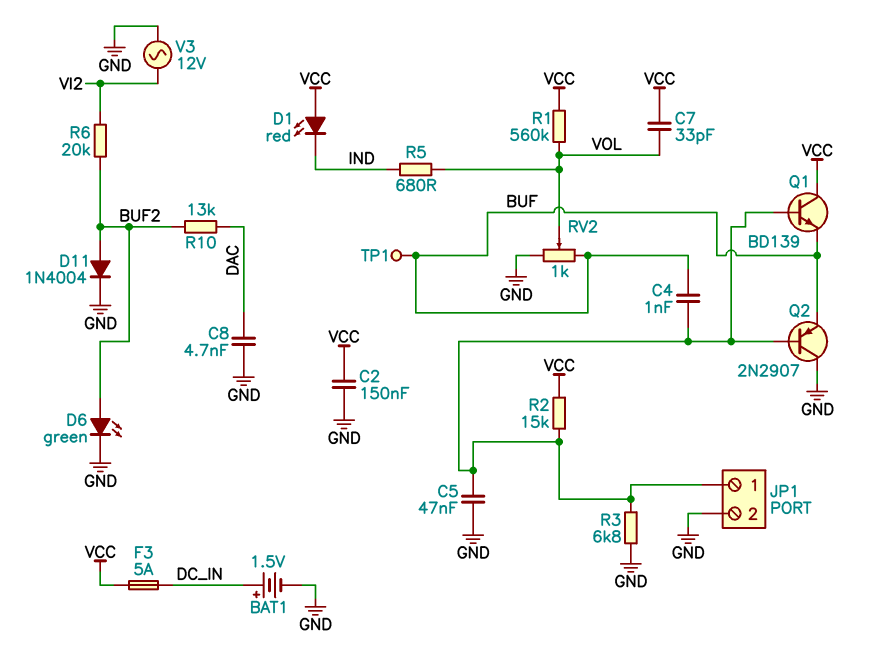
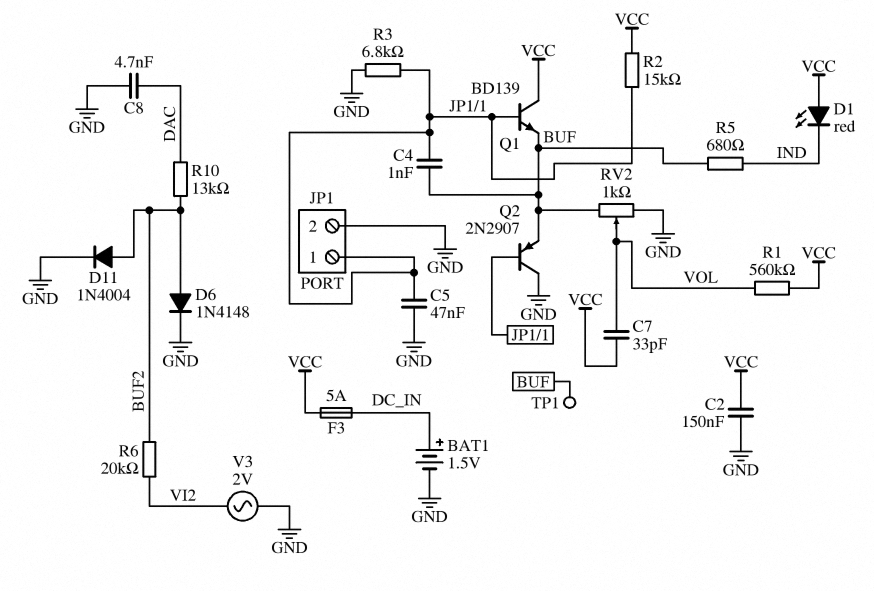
D6: LED green (A BUF2, K GND) -> diode 1N4148 (A BUF2, K GND)
R5: 680 (IND, VOL) -> 680 (BUF, IND)
V3: AC 12V (GND, VI2) -> AC 2V (GND, VI2)

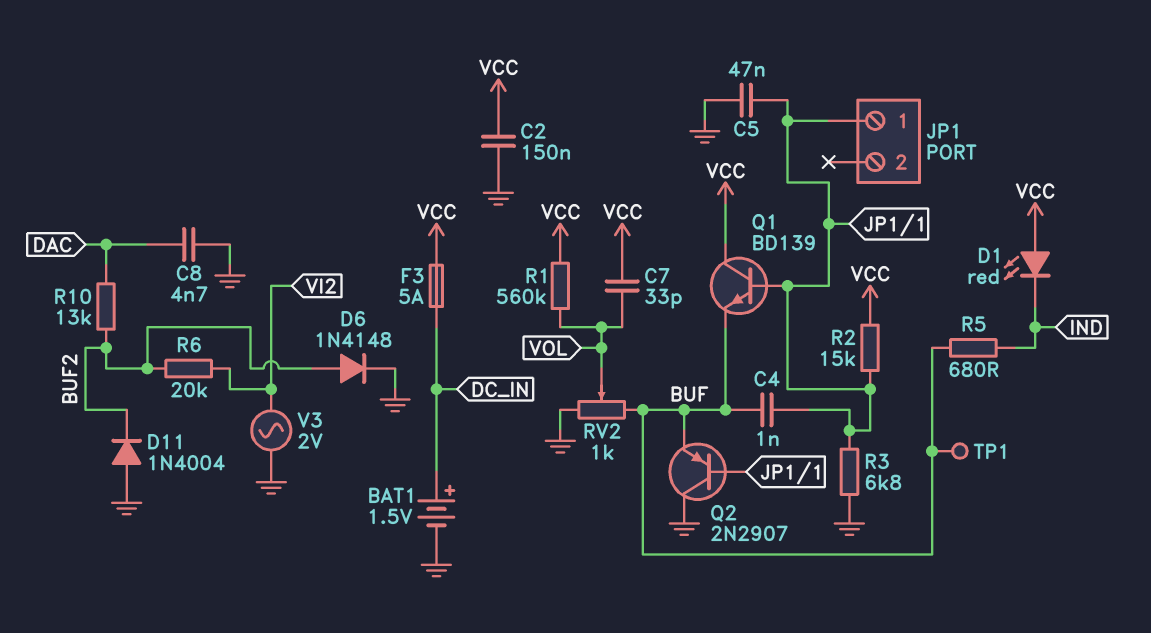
D11: diode 1N4004 (A BUF2, K GND) -> diode 1N4004 (A GND, K BUF2)
JP1 pin 2: GND -> none

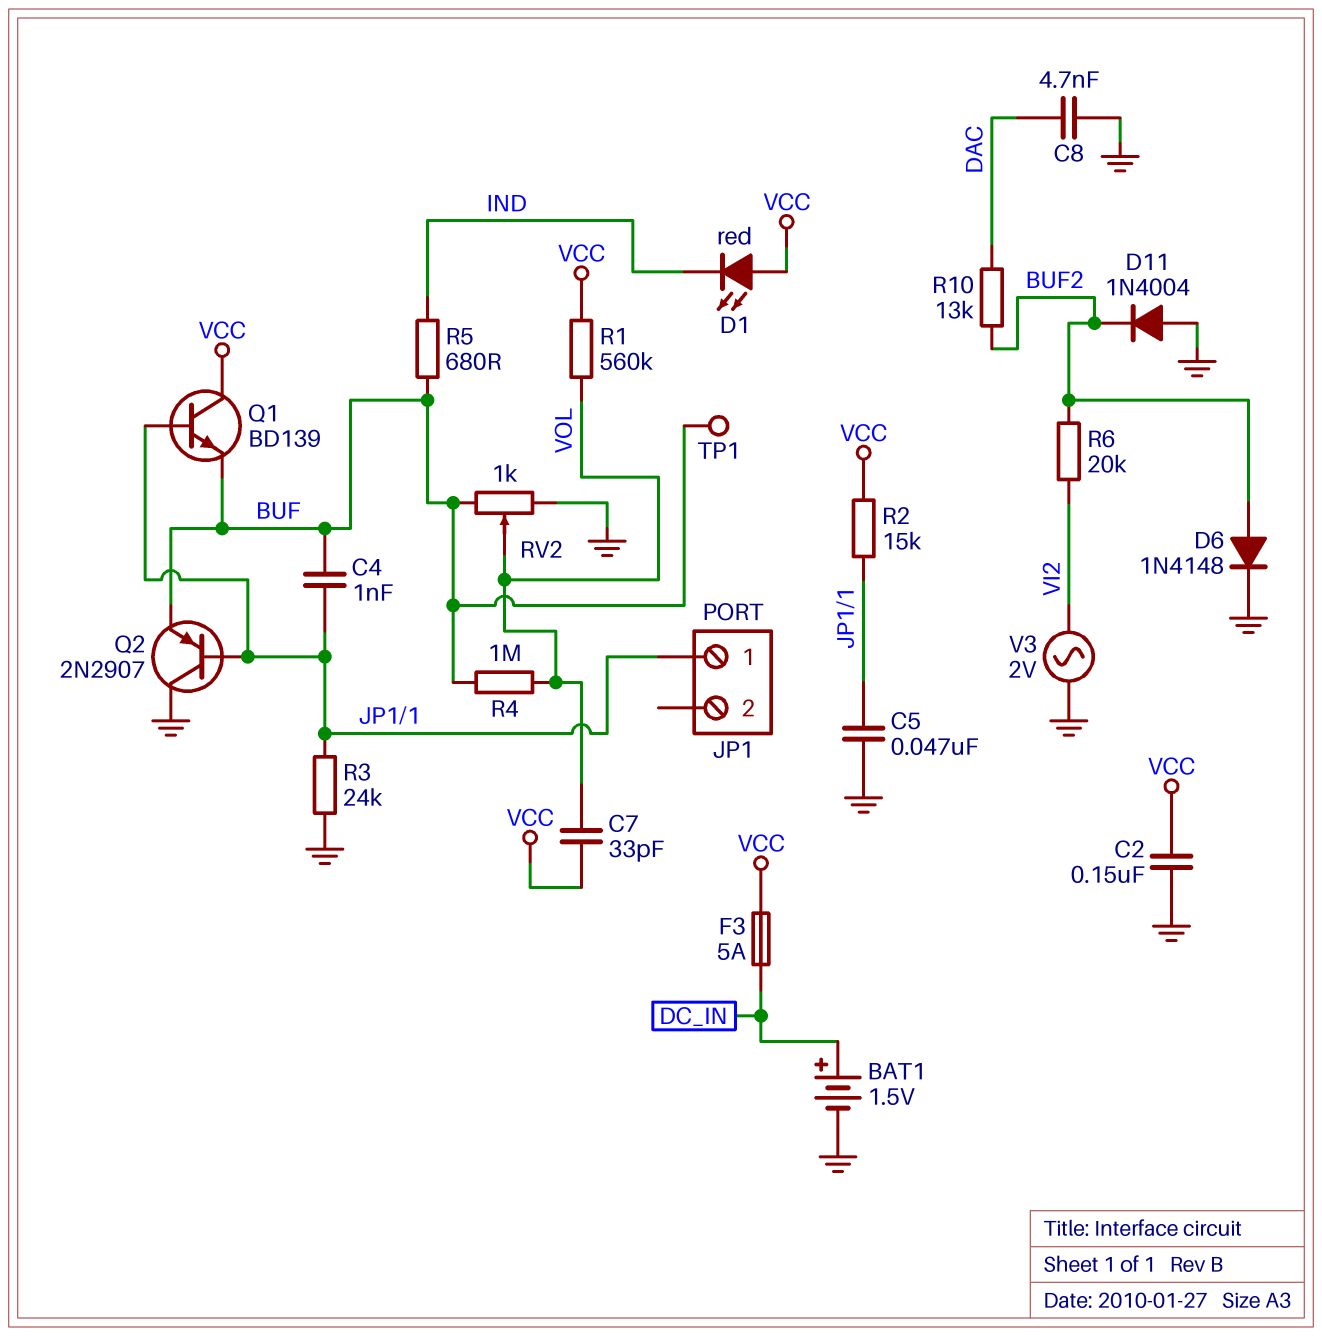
R3: 6.8k (GND, JP1/1) -> 24k (GND, JP1/1)
R4: none -> 1M (BUF, VOL)

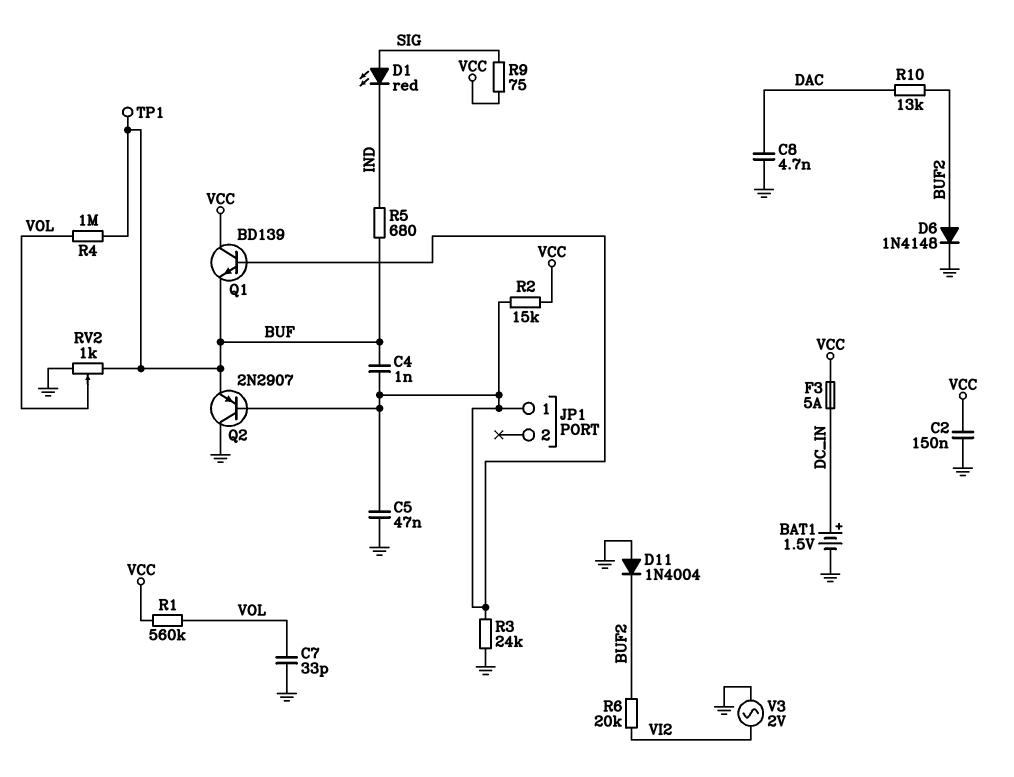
C7: 33pF (VCC, VOL) -> 33pF (GND, VOL)
D1: LED red (A VCC, K IND) -> LED red (A SIG, K IND)
R9: none -> 75 (SIG, VCC)

